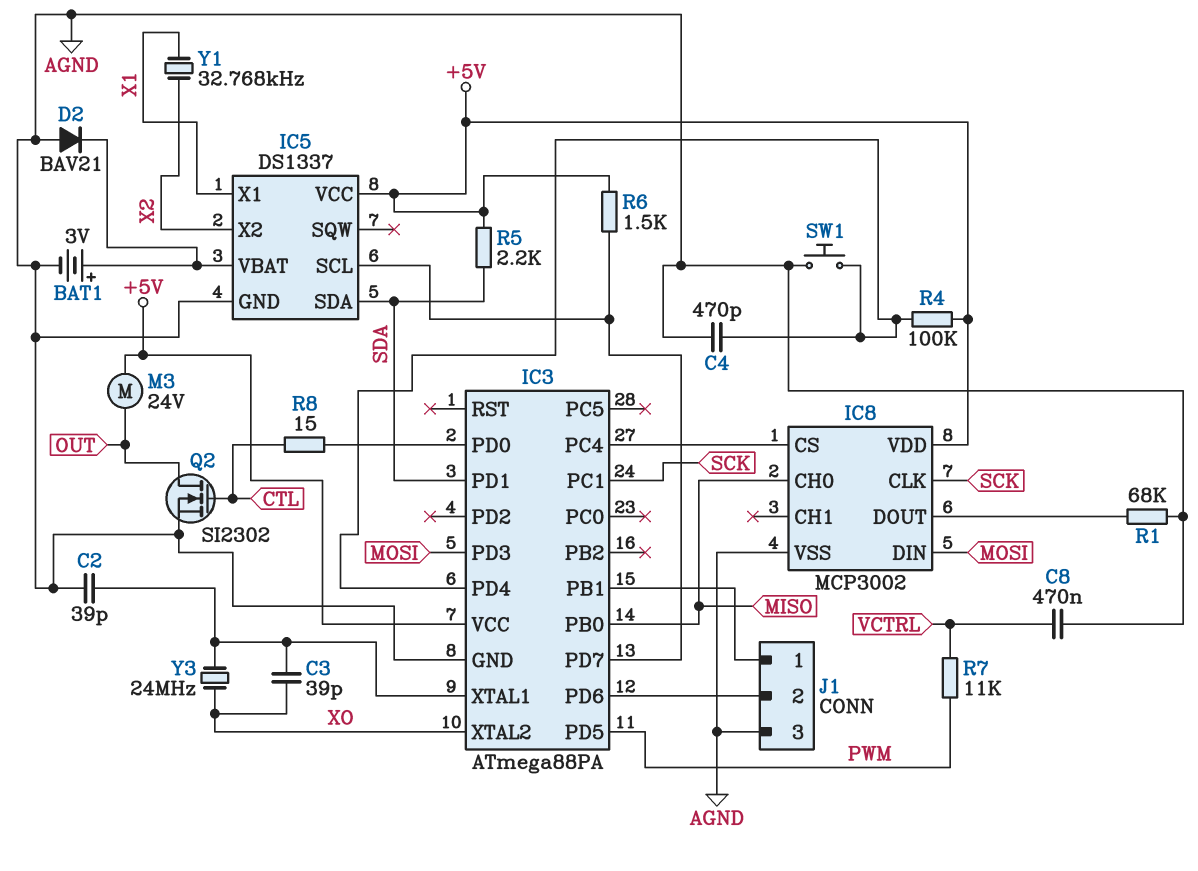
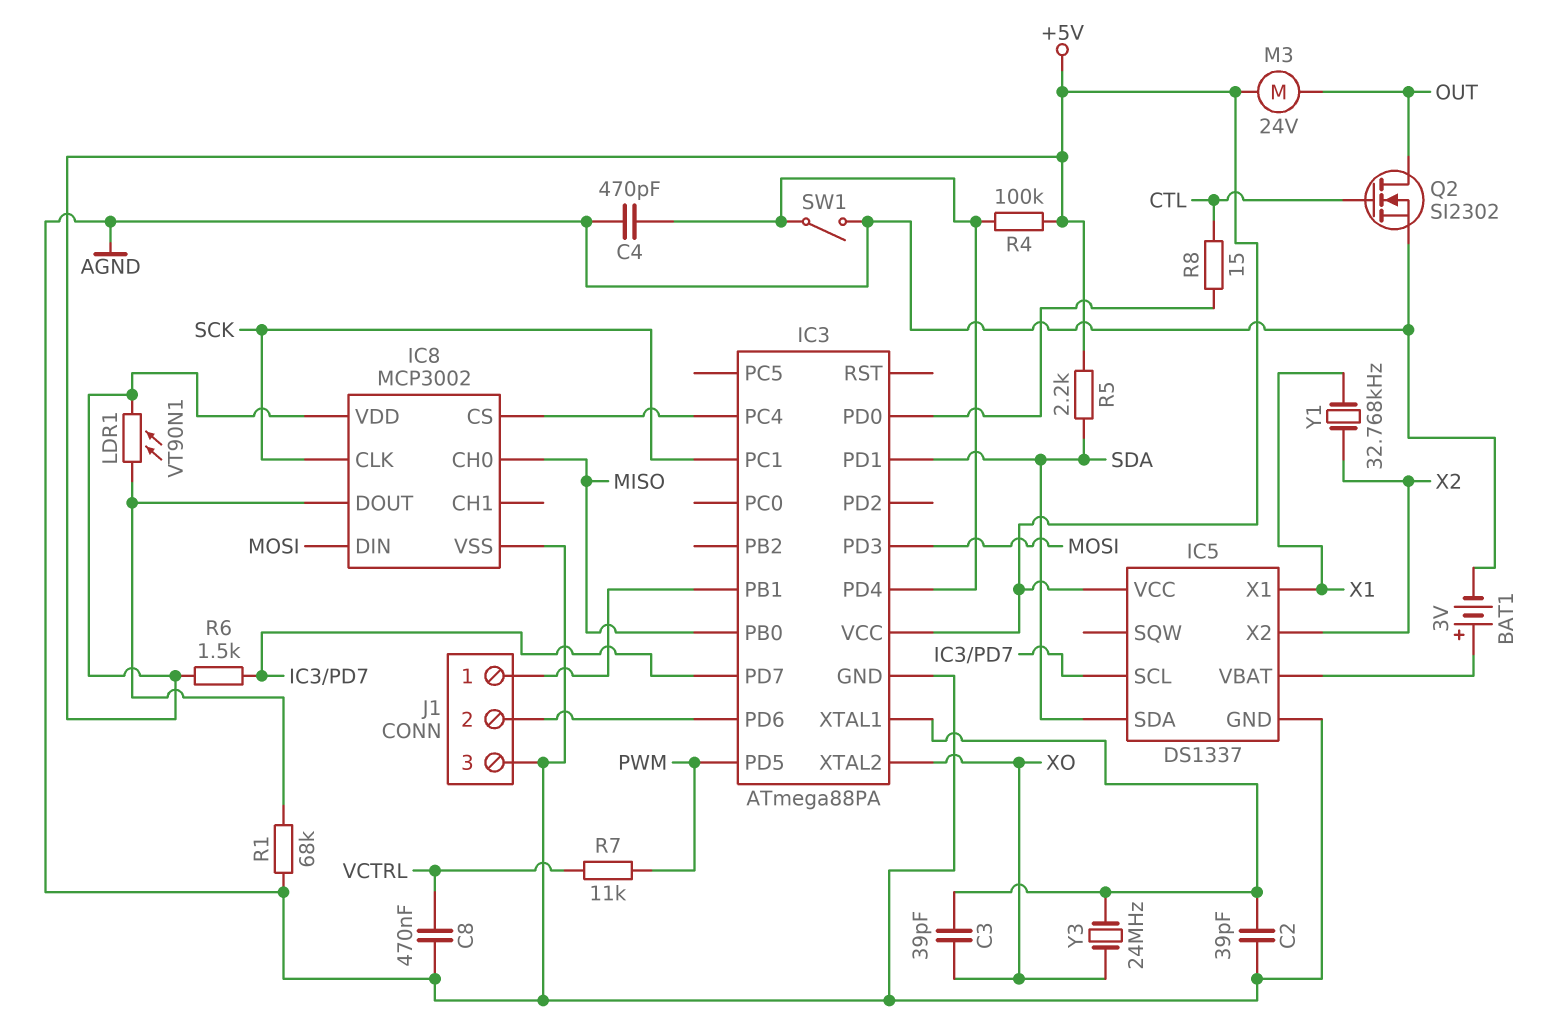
D2: diode BAV21 (A AGND, K IC5/VBAT) -> none
LDR1: none -> VT90N1 (+5V, IC8/DOUT)
SW1: button (AGND, IC3/PD4) -> switch (AGND, IC3/PD4)

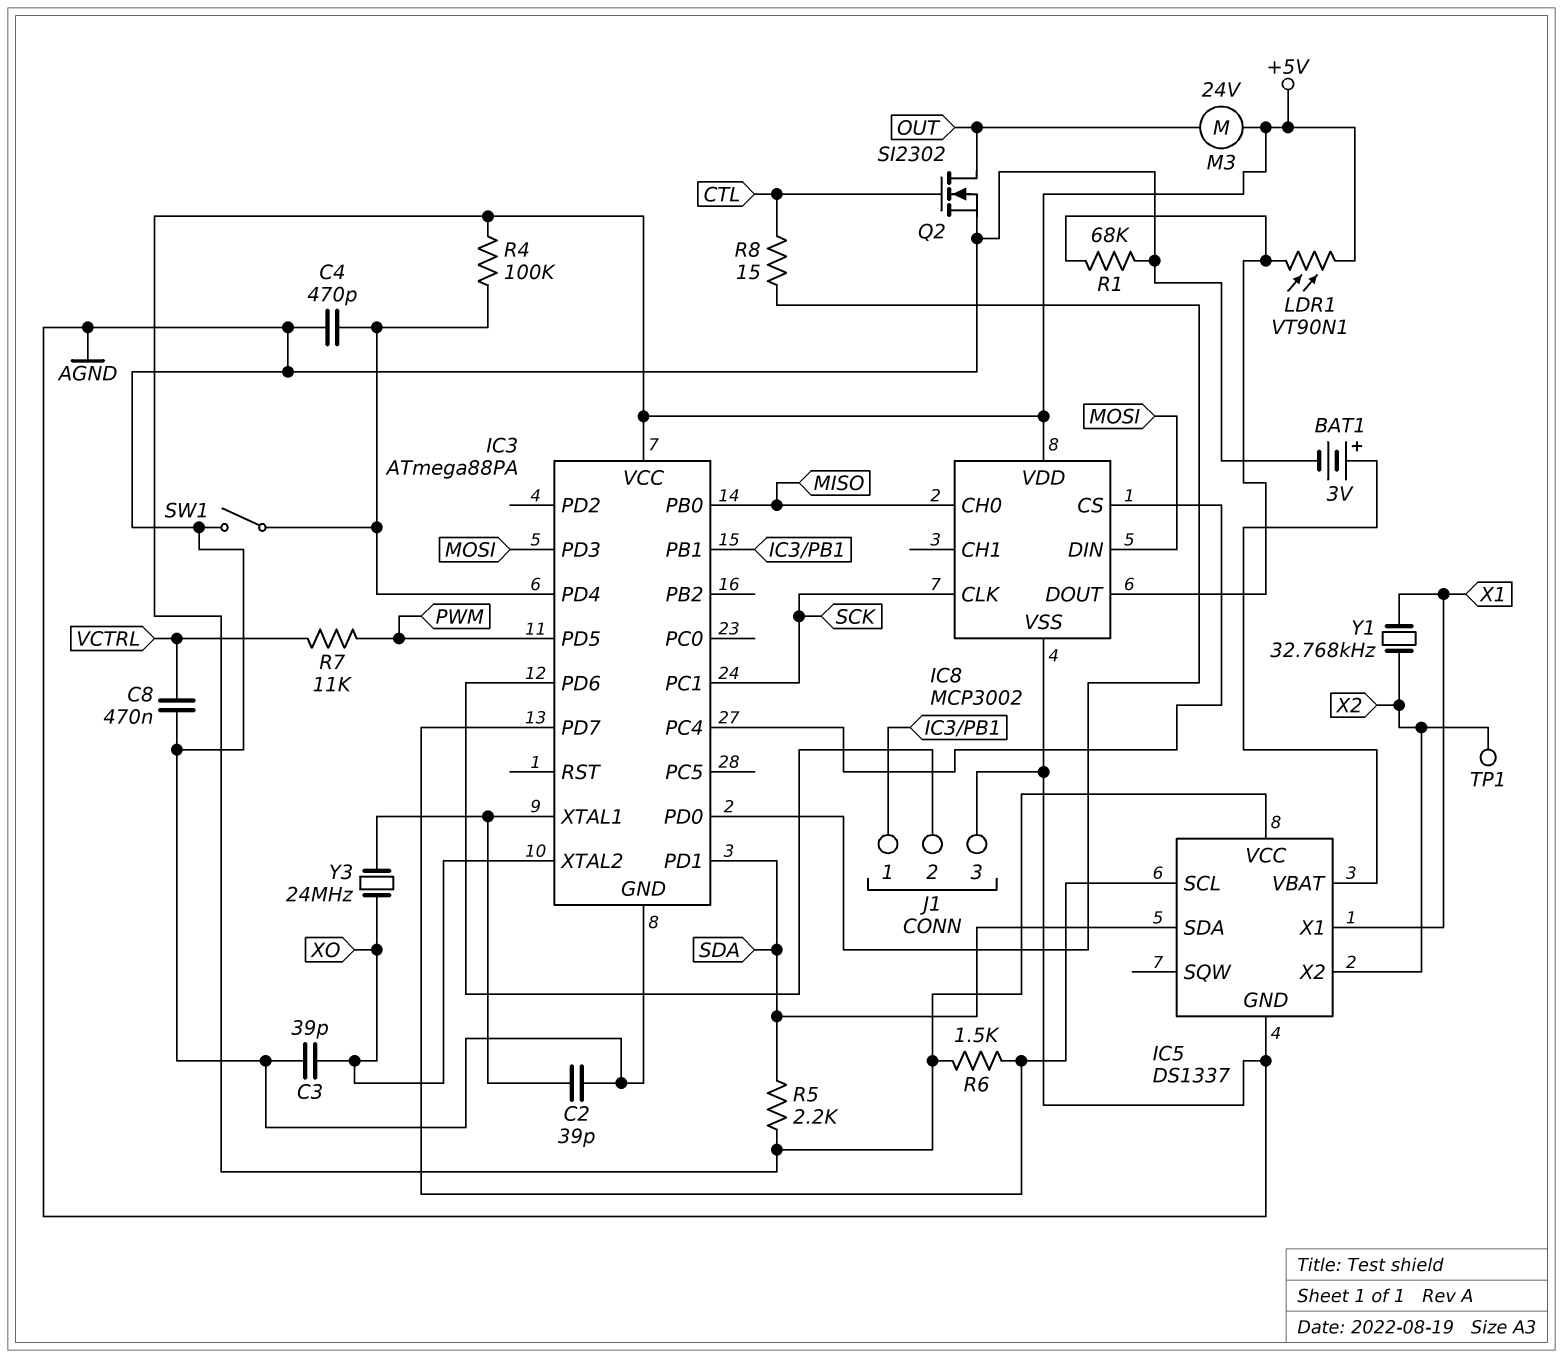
C3: 39pF (IC3/XTAL1, XO) -> 39pF (AGND, XO)
TP1: none -> test point (X2)

